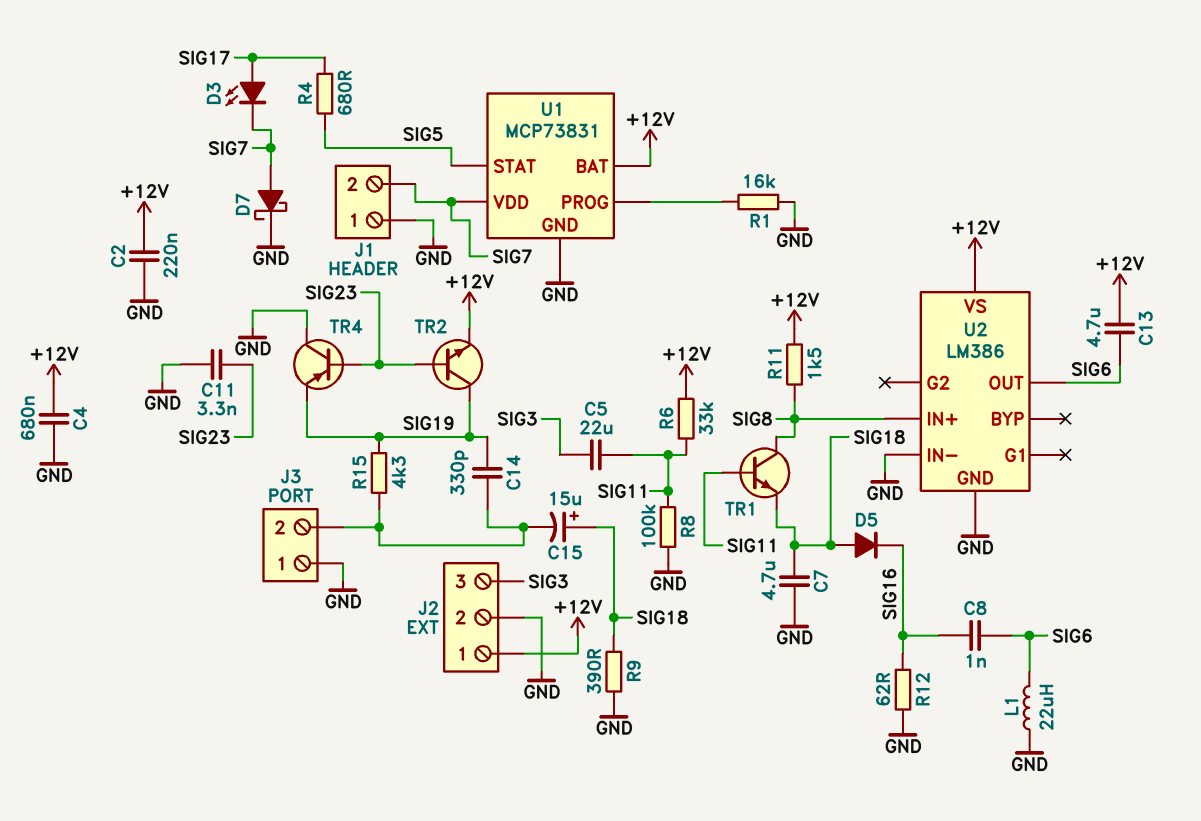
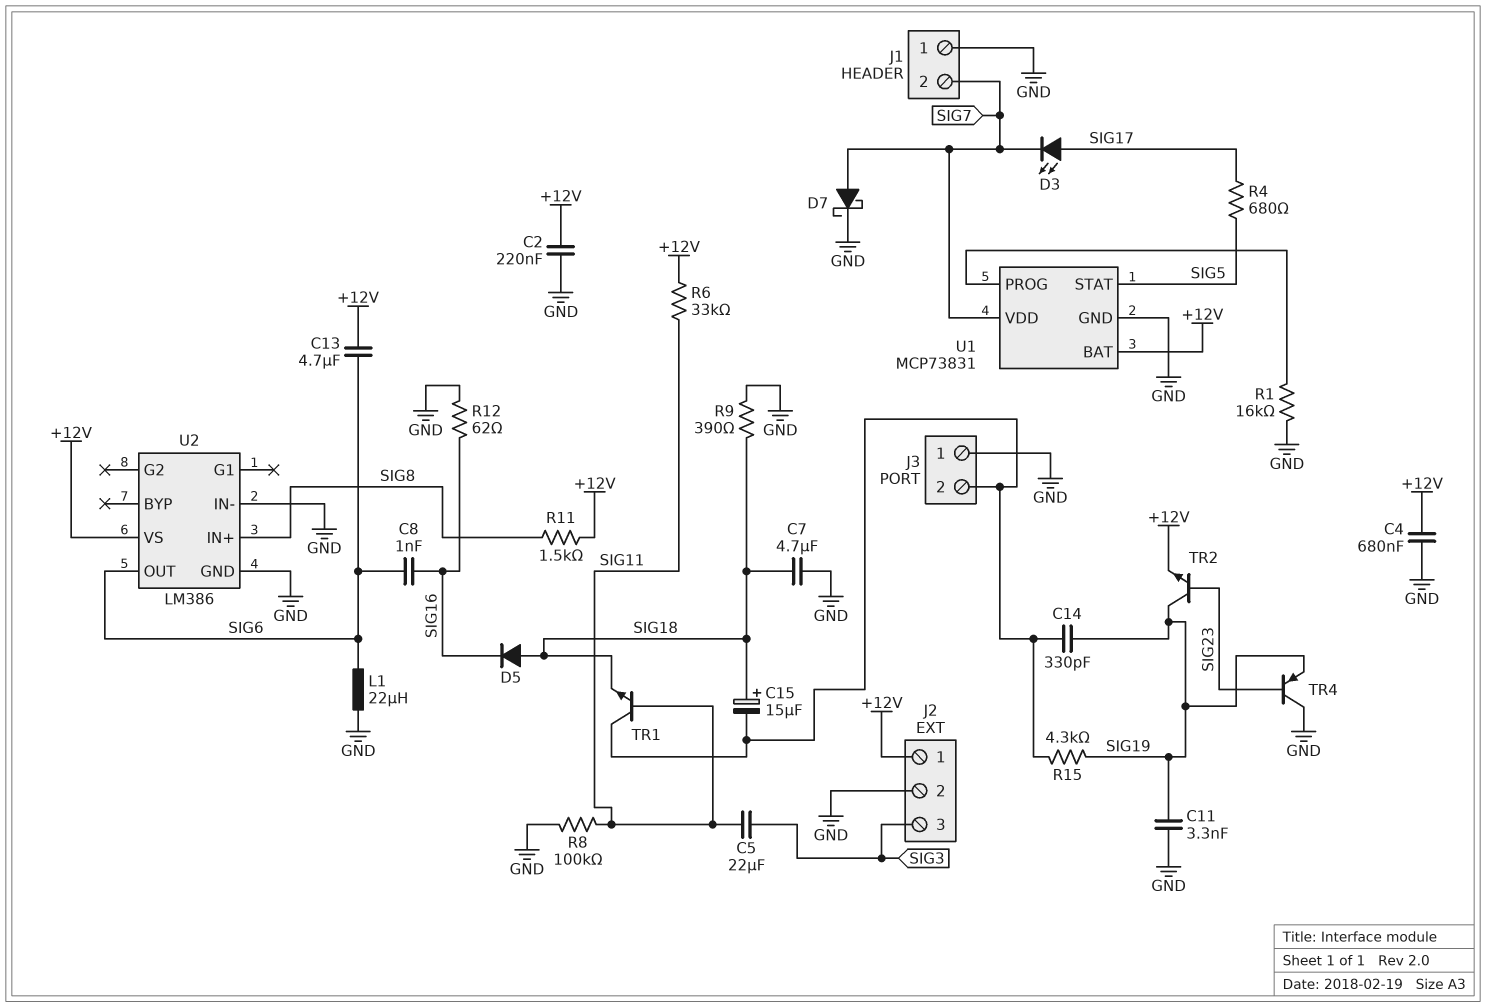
C11: 3.3nF (GND, SIG23) -> 3.3nF (GND, SIG19)
TR1: NPN (B SIG11, C SIG8, E SIG18) -> NPN (B SIG11, C J3/2, E SIG18)

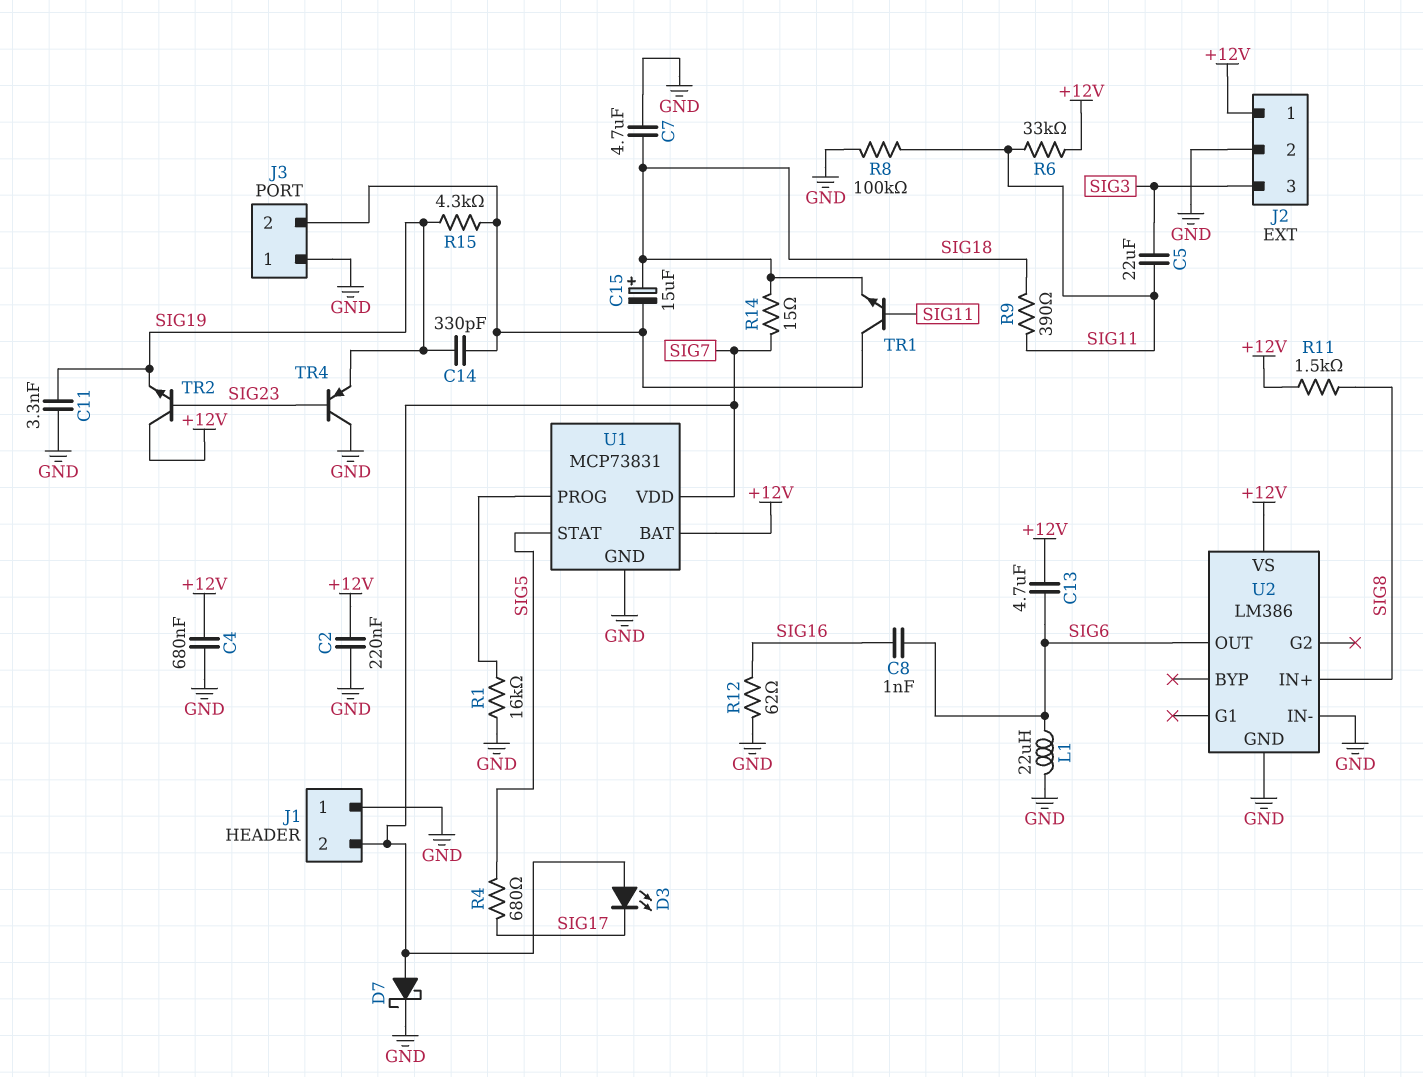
D3: LED (A SIG17, K SIG7) -> LED (A SIG7, K SIG17)
D5: diode (A SIG18, K SIG16) -> none
R9: 390 (GND, SIG18) -> 390 (SIG11, SIG18)
R14: none -> 15 (SIG7, SIG18)
TR2: NPN (B SIG23, C SIG19, E +12V) -> NPN (B SIG23, C +12V, E SIG19)

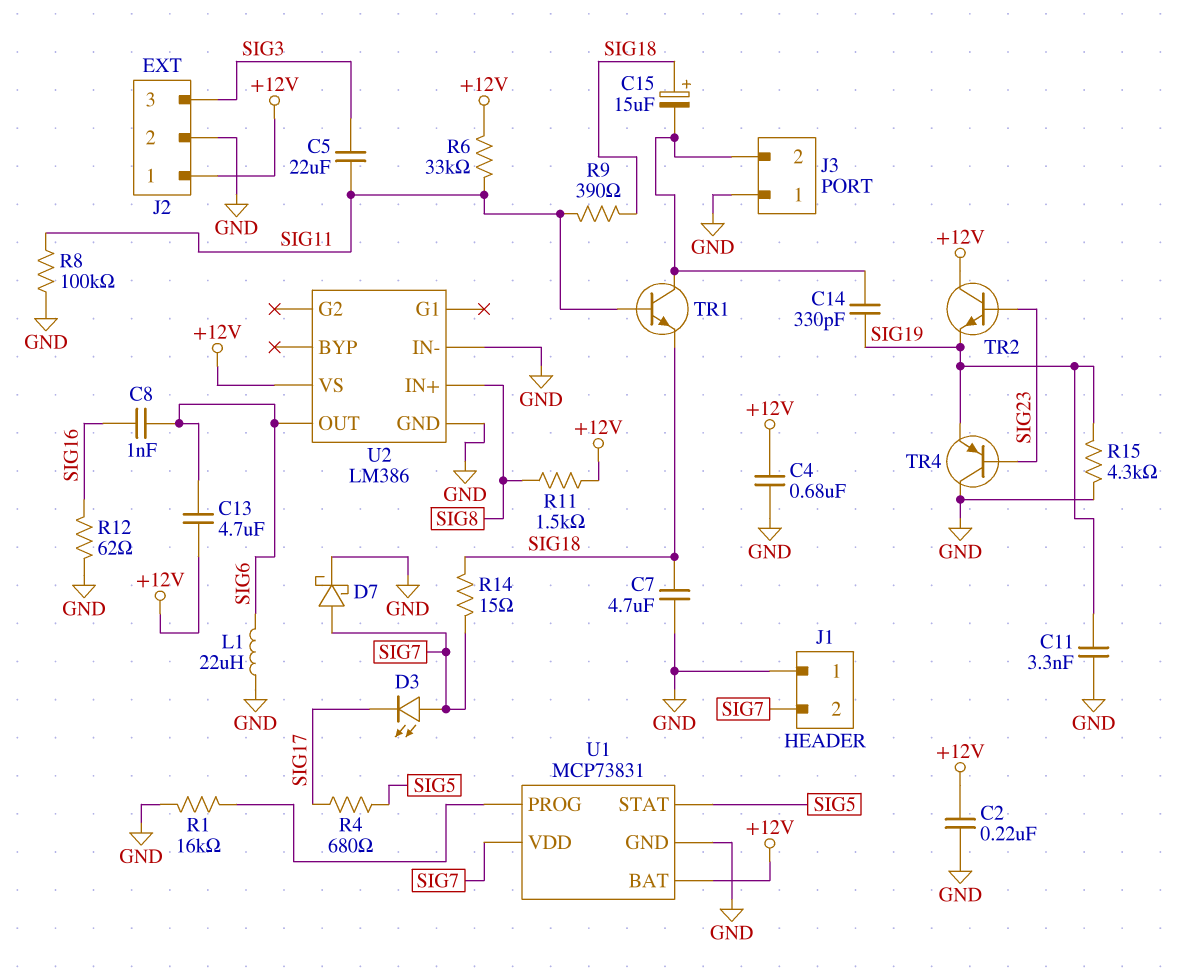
R15: 4.3k (J3/2, SIG19) -> 4.3k (GND, SIG19)

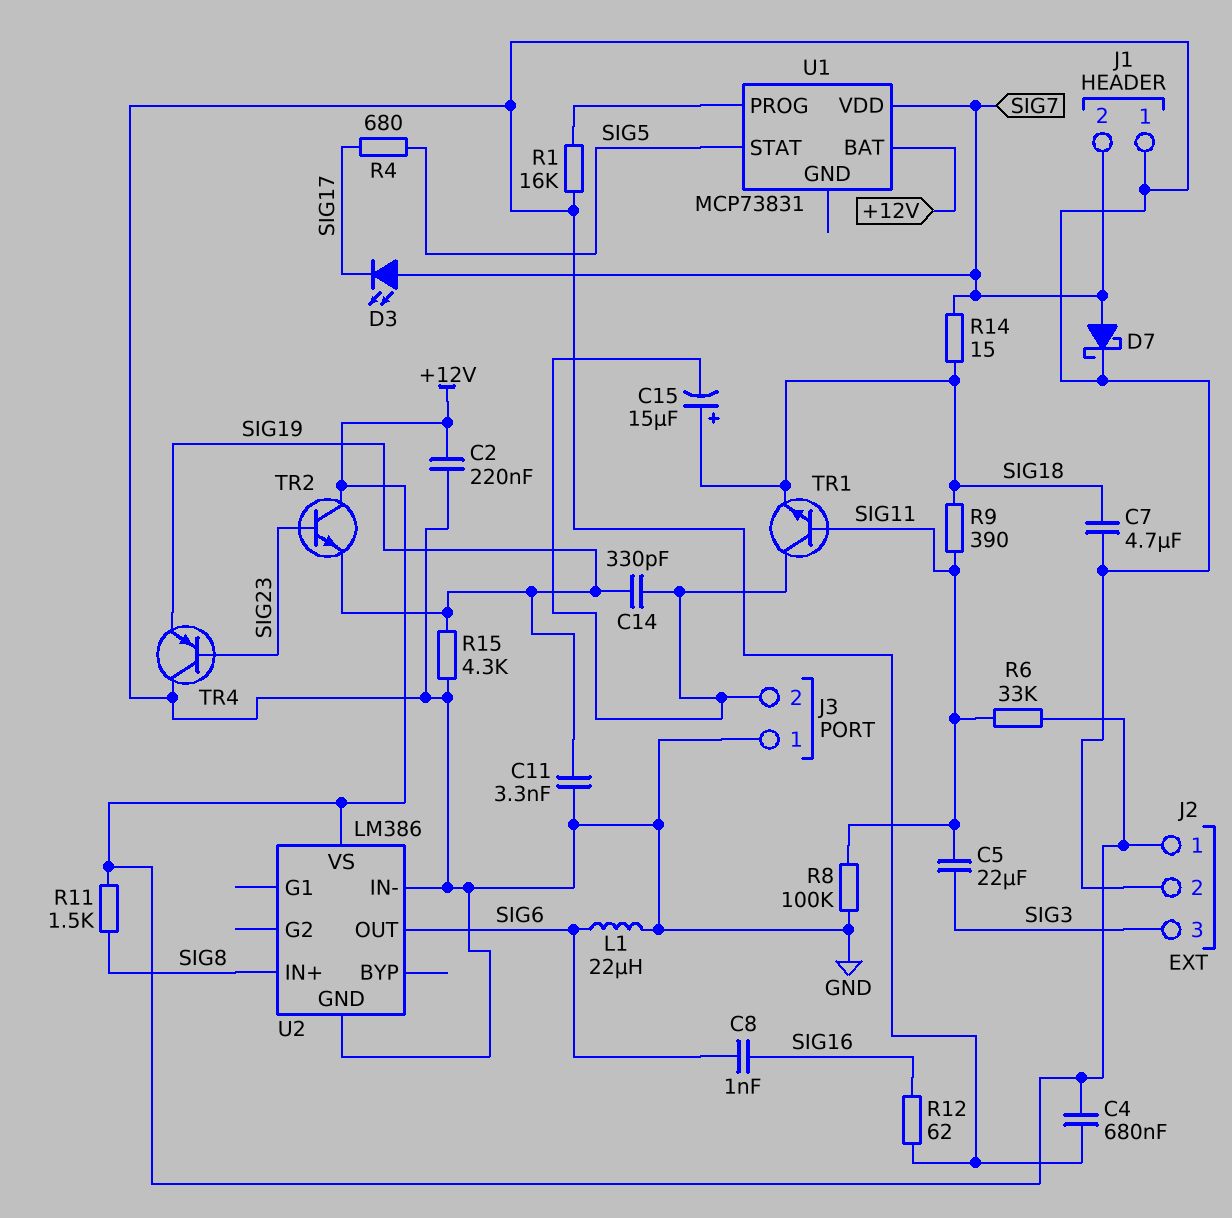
C13: 4.7uF (+12V, SIG6) -> none
U1 pin GND: GND -> none

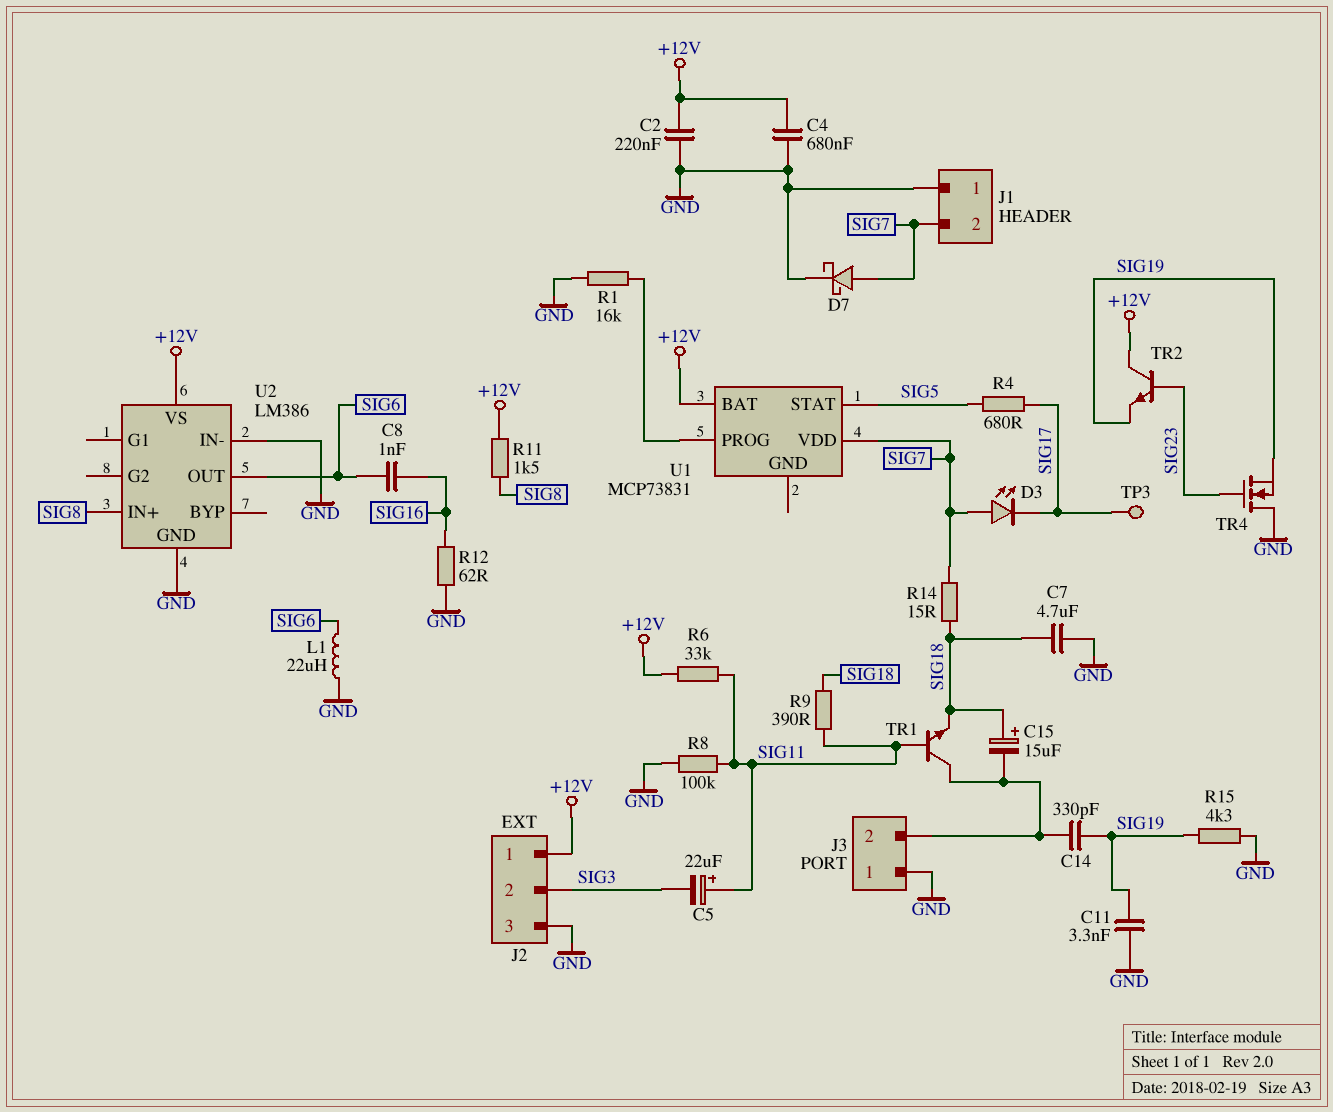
C5: 22uF (SIG3, SIG11) -> 22uF (plus SIG11, minus SIG3)
J2 pin 2: GND -> SIG3
J2 pin 3: SIG3 -> GND
TP3: none -> test point (SIG17)
TR4: PNP (B SIG23, C GND, E SIG19) -> NMOS (G SIG23, D GND, S SIG19)

